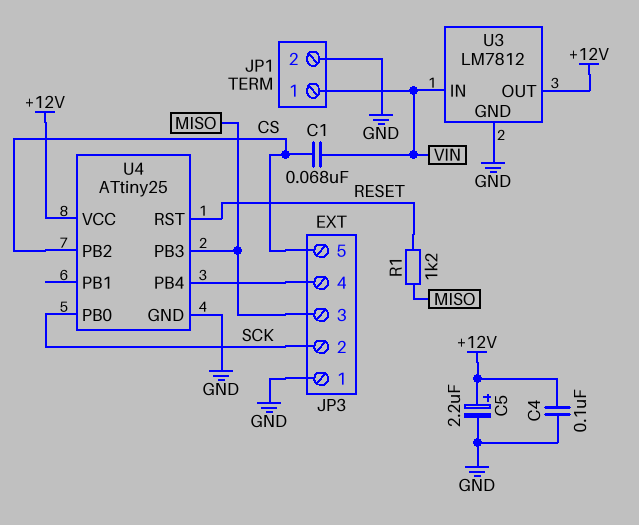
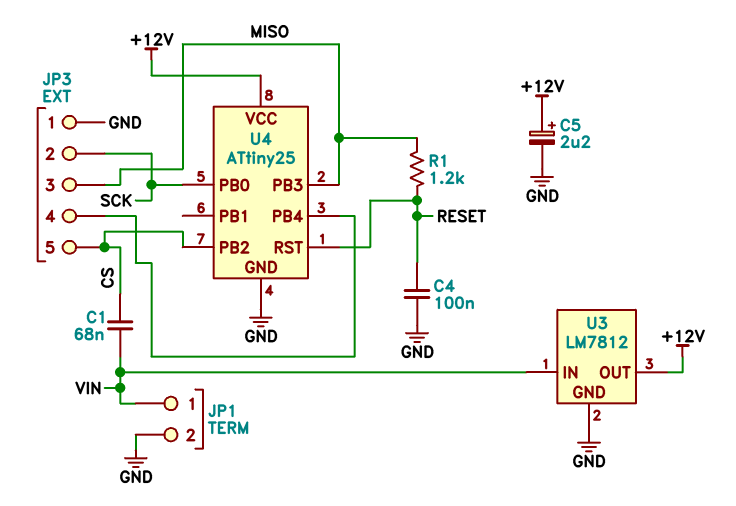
C4: 100nF (+12V, GND) -> 100nF (GND, RESET)

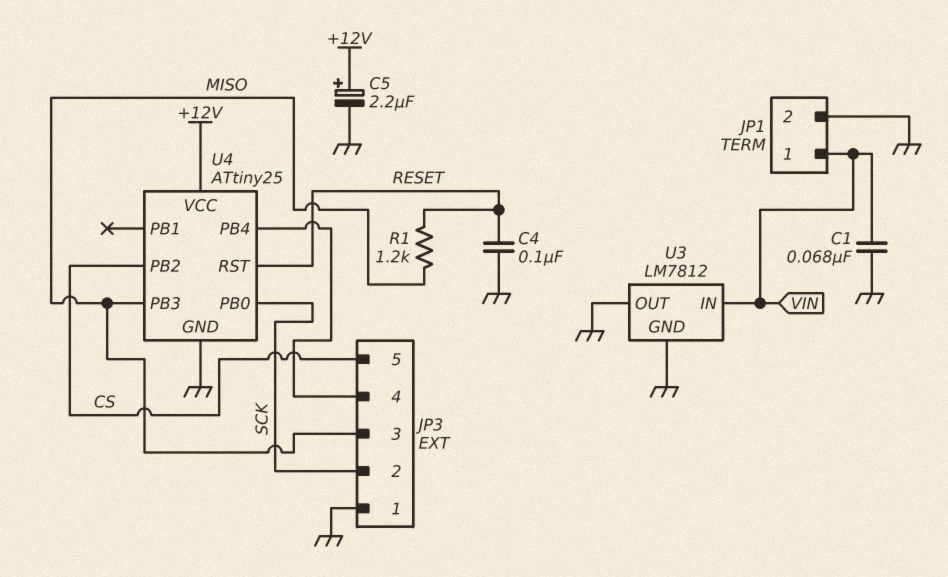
C1: 68nF (CS, VIN) -> 68nF (GND, VIN)
U3 pin OUT: +12V -> GND

